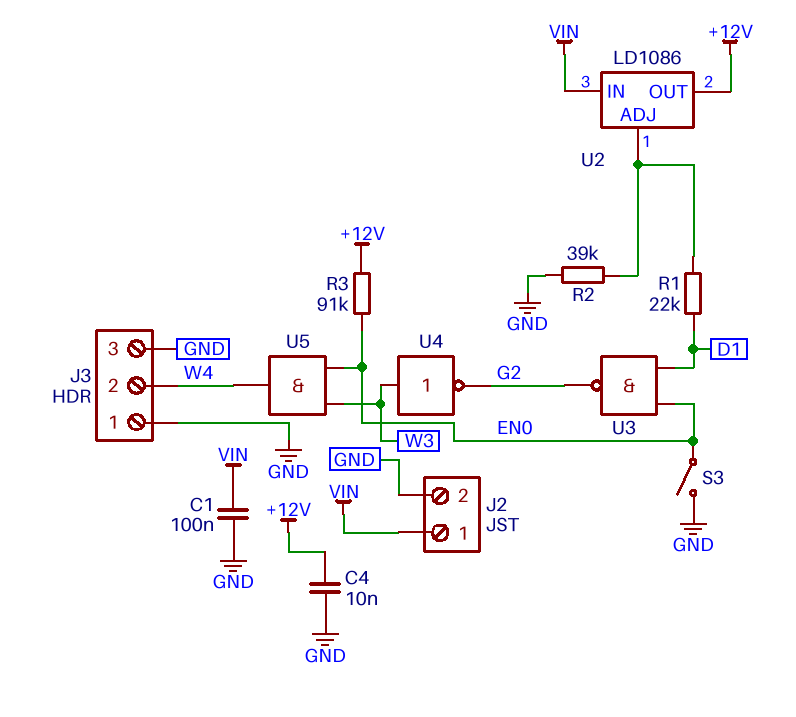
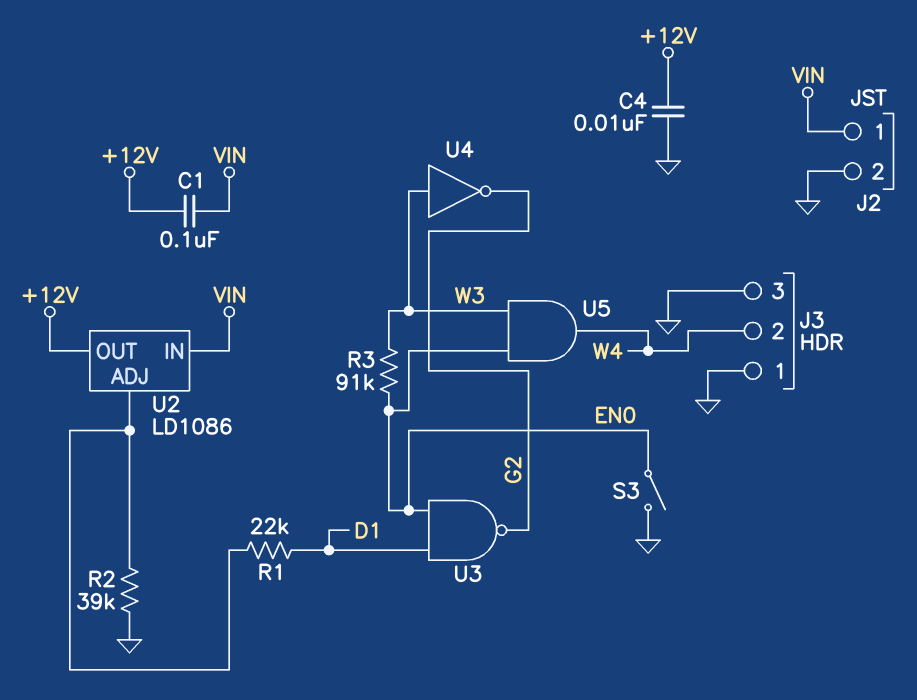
C1: 100nF (GND, VIN) -> 100nF (+12V, VIN)
R3: 91k (+12V, EN0) -> 91k (EN0, W3)

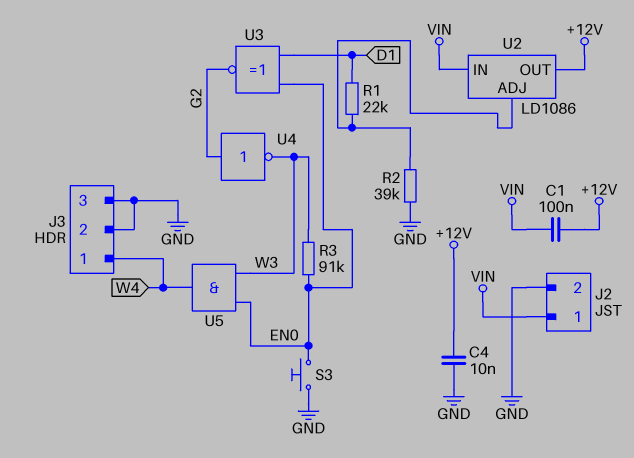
J3 pin 1: GND -> W4
J3 pin 2: W4 -> GND
S3: switch (EN0, GND) -> button (EN0, GND)
U3: NAND (in D1, in EN0, out G2) -> XNOR (in D1, in EN0, out G2)
U4: NOT (in W3, out G2) -> NOT (in G2, out W3)

